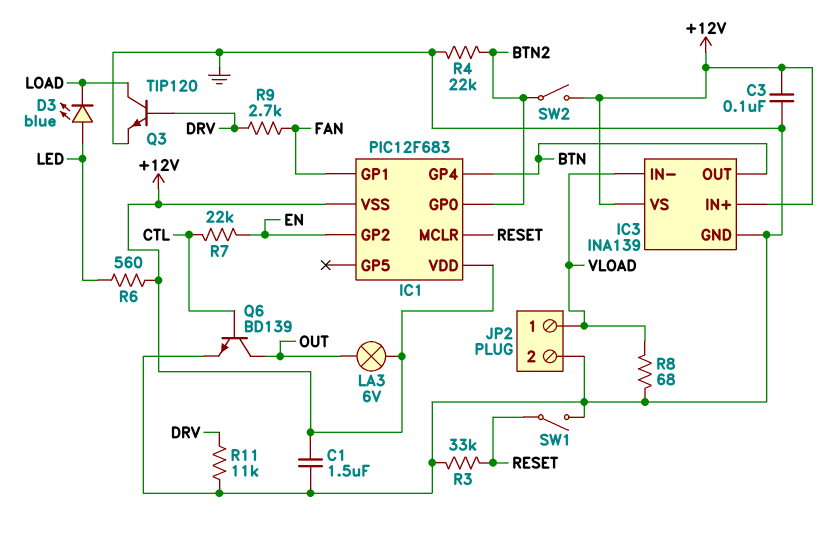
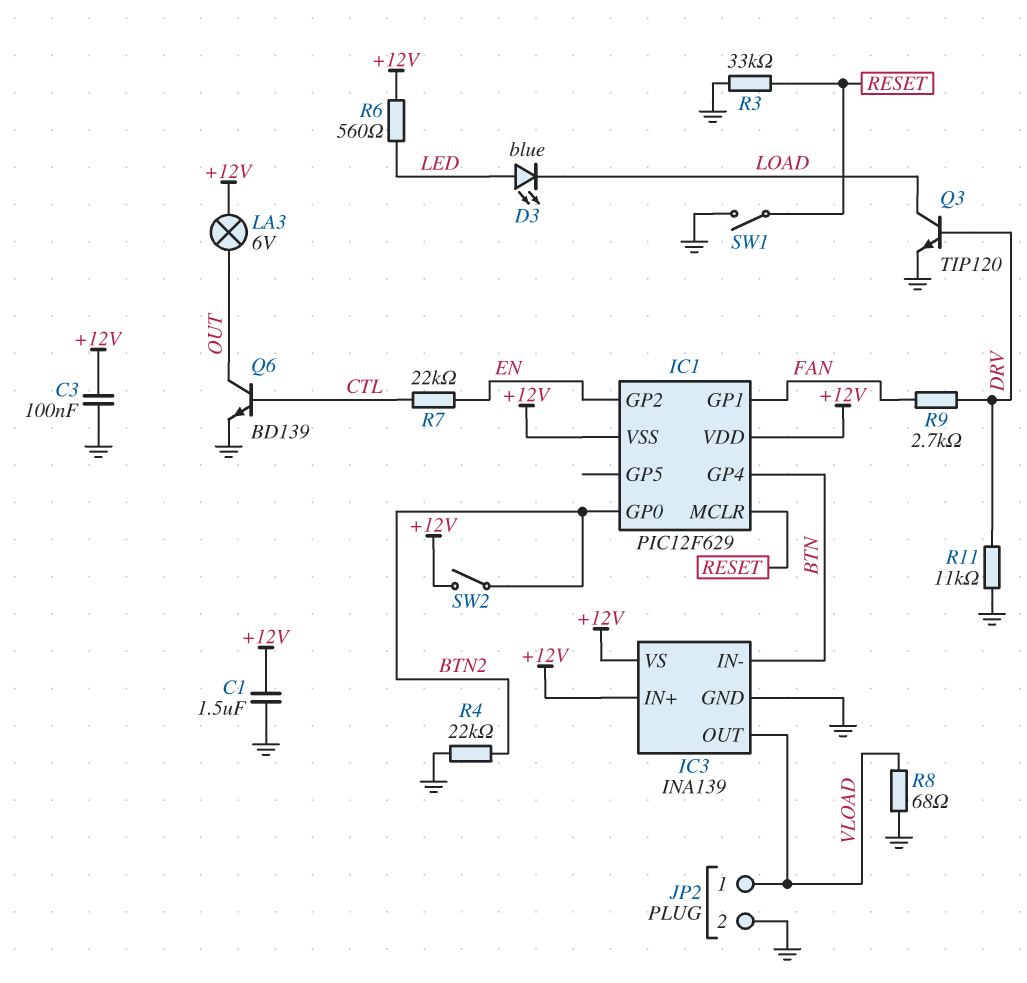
IC1: PIC12F683 -> PIC12F629
IC3 pin IN-: VLOAD -> BTN
IC3 pin OUT: BTN -> VLOAD

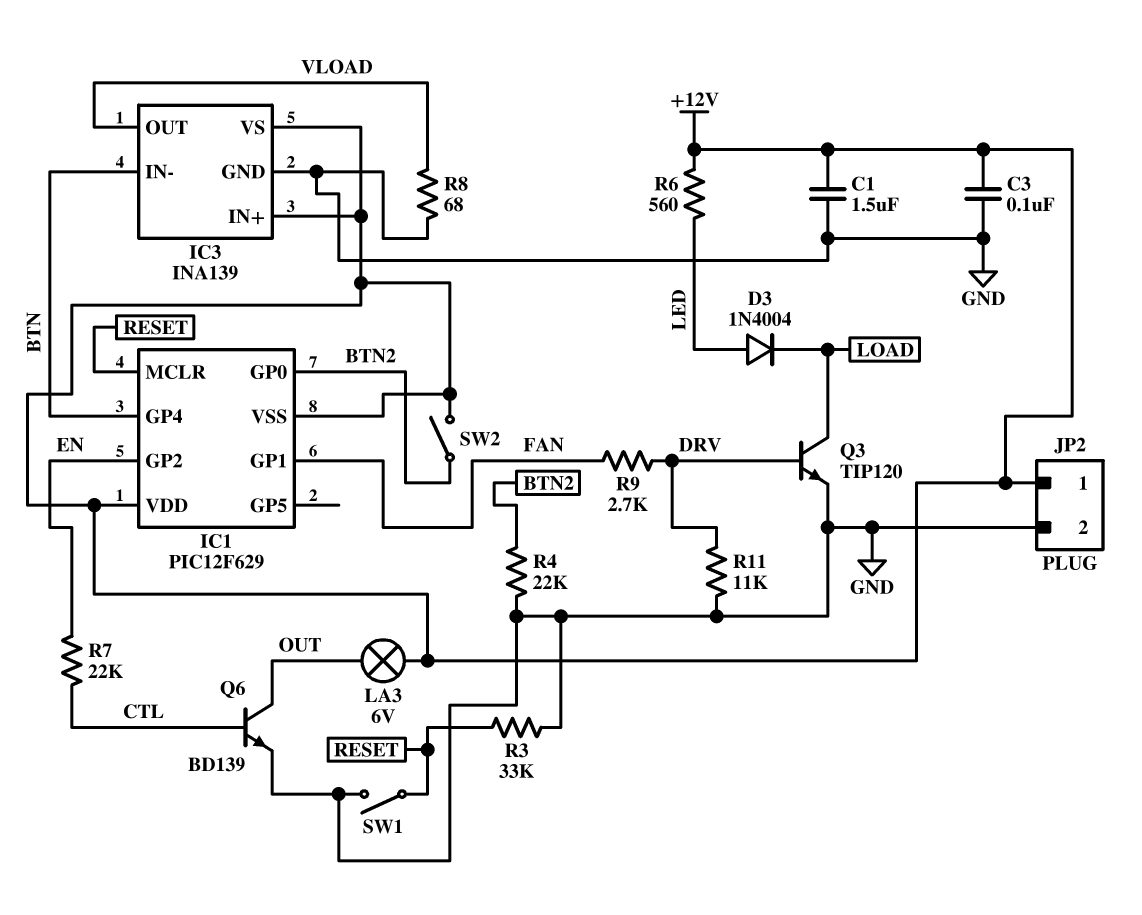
D3: LED blue (A LED, K LOAD) -> diode 1N4004 (A LED, K LOAD)
JP2 pin 1: VLOAD -> +12V

